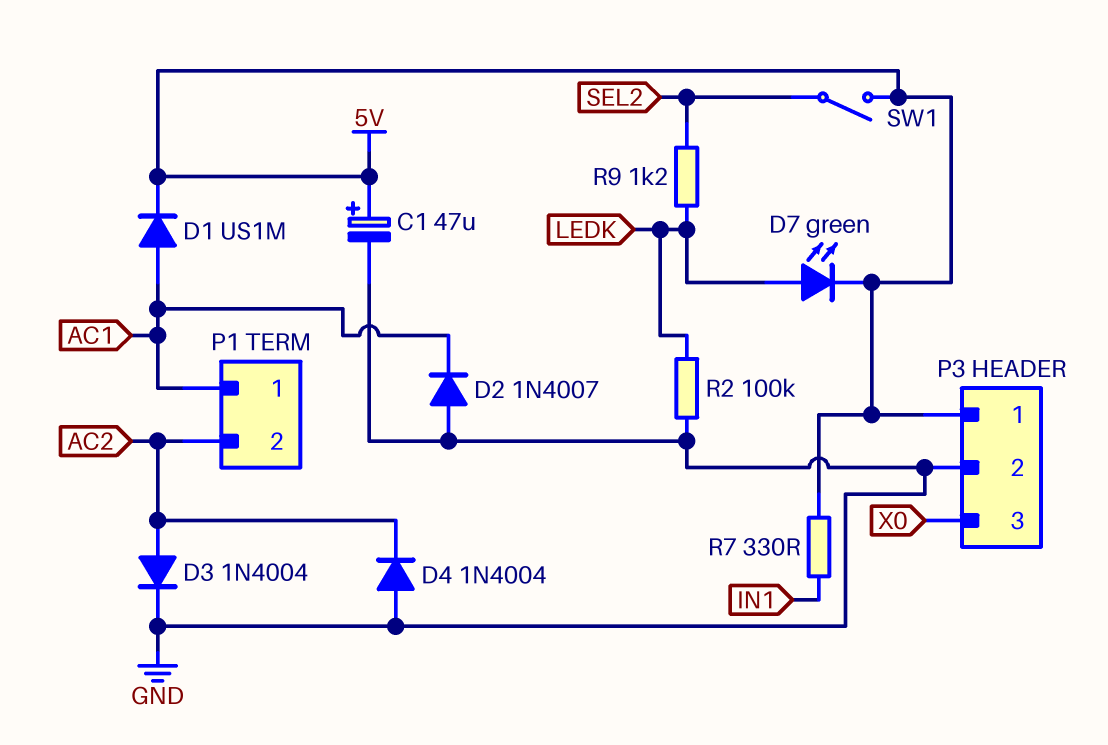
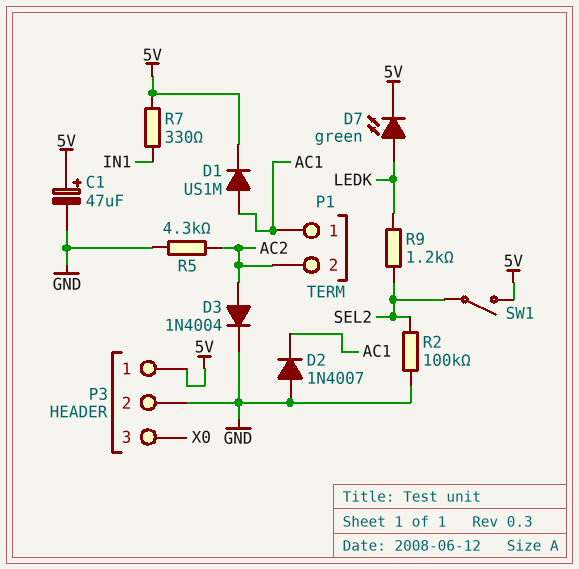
D4: diode 1N4004 (A GND, K AC2) -> none
R2: 100k (GND, LEDK) -> 100k (GND, SEL2)
R5: none -> 4.3k (AC2, GND)

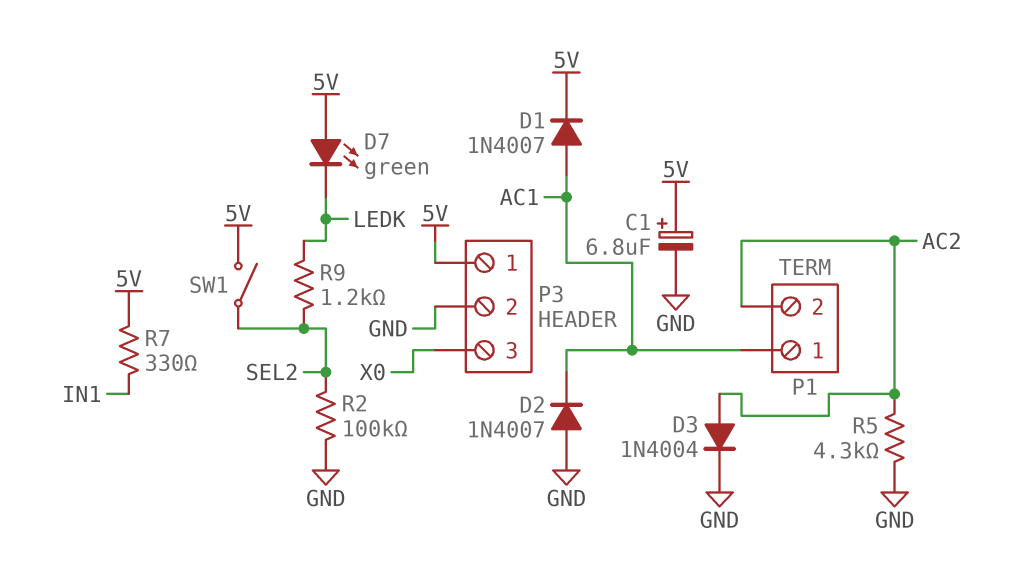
C1: 47uF (plus 5V, minus GND) -> 6.8uF (plus 5V, minus GND)
D1: diode US1M (A AC1, K 5V) -> diode 1N4007 (A AC1, K 5V)
D7: LED green (A LEDK, K 5V) -> LED green (A 5V, K LEDK)

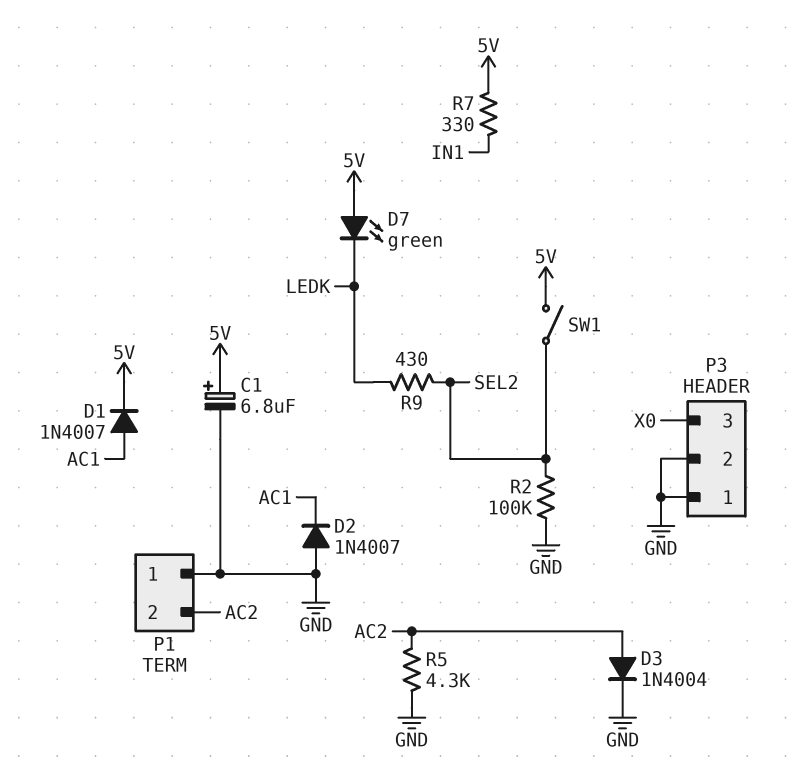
P1 pin 1: AC1 -> GND
P3 pin 1: 5V -> GND
R9: 1.2k (LEDK, SEL2) -> 430 (LEDK, SEL2)

